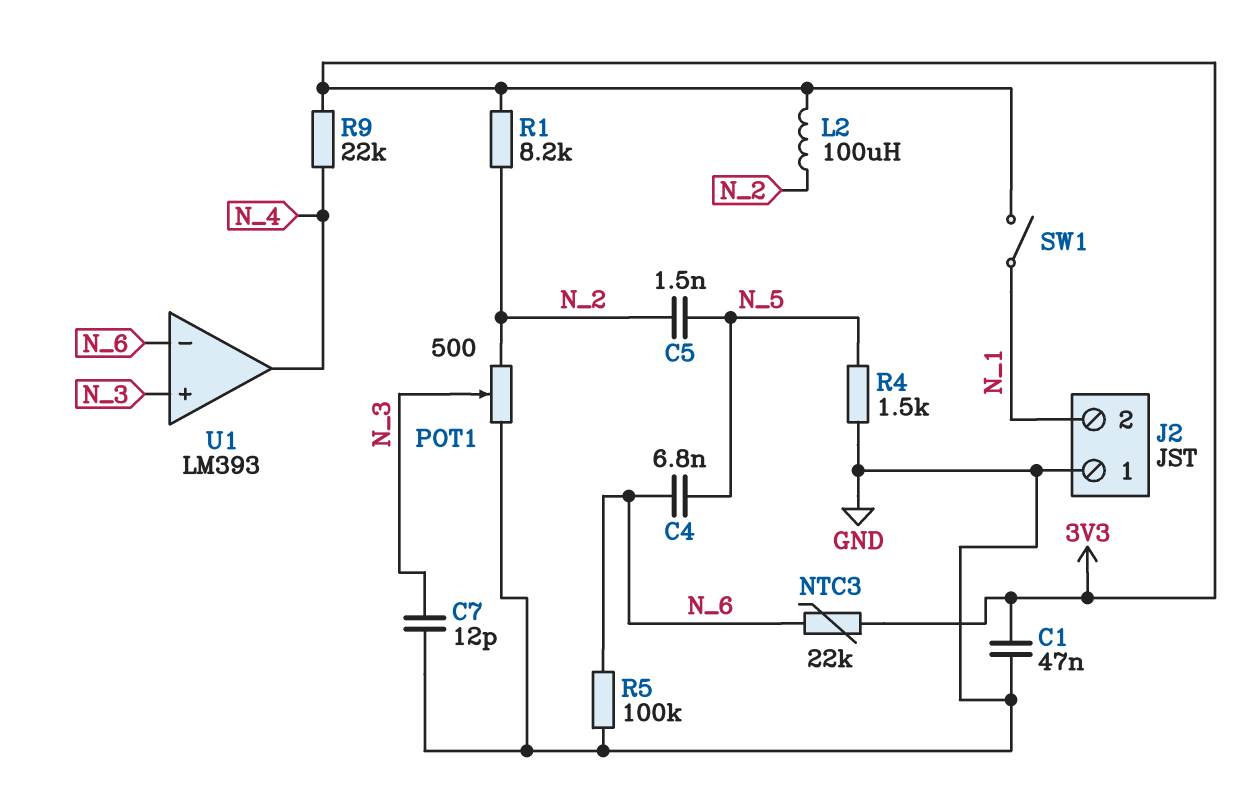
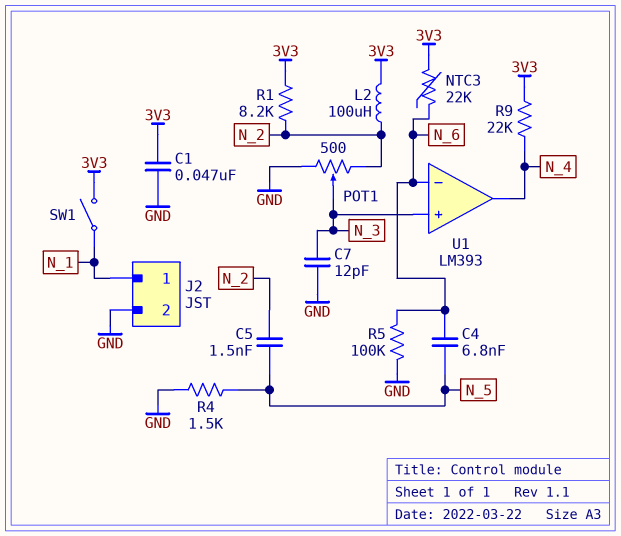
J2 pin 1: GND -> N_1
J2 pin 2: N_1 -> GND

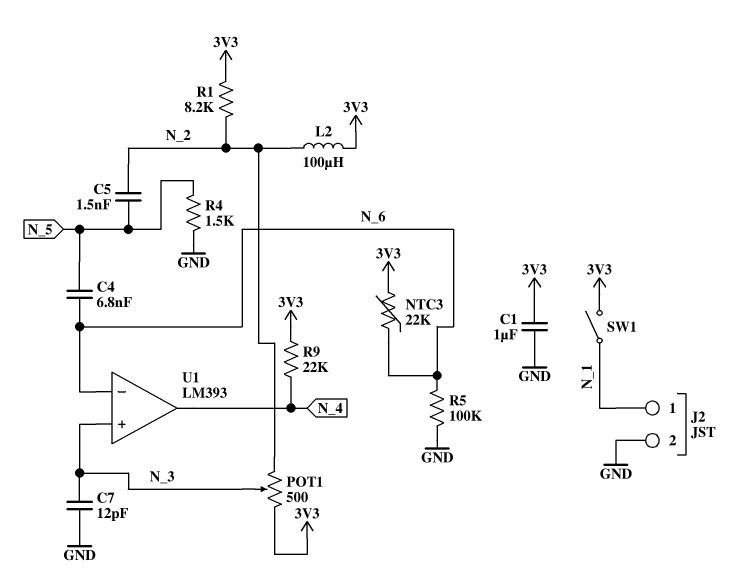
C1: 47nF (3V3, GND) -> 1uF (3V3, GND)
POT1: 500 (GND, N_2, wiper N_3) -> 500 (3V3, N_2, wiper N_3)

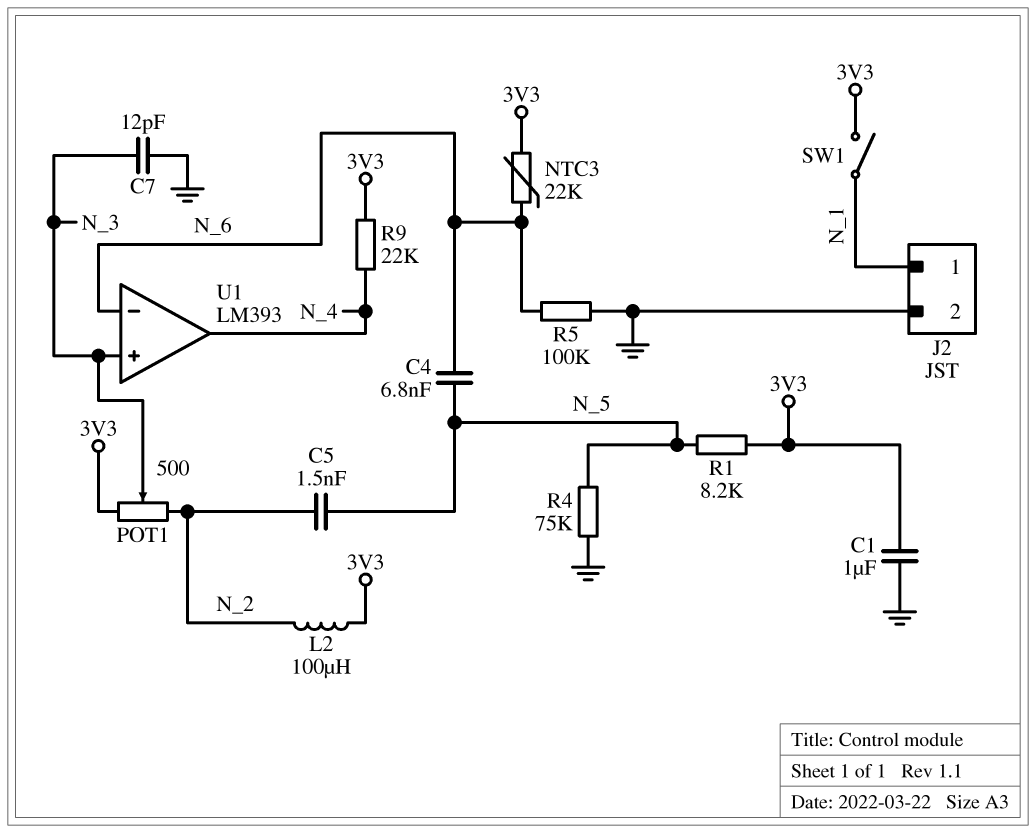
R1: 8.2k (3V3, N_2) -> 8.2k (3V3, N_5)
R4: 1.5k (GND, N_5) -> 75k (GND, N_5)

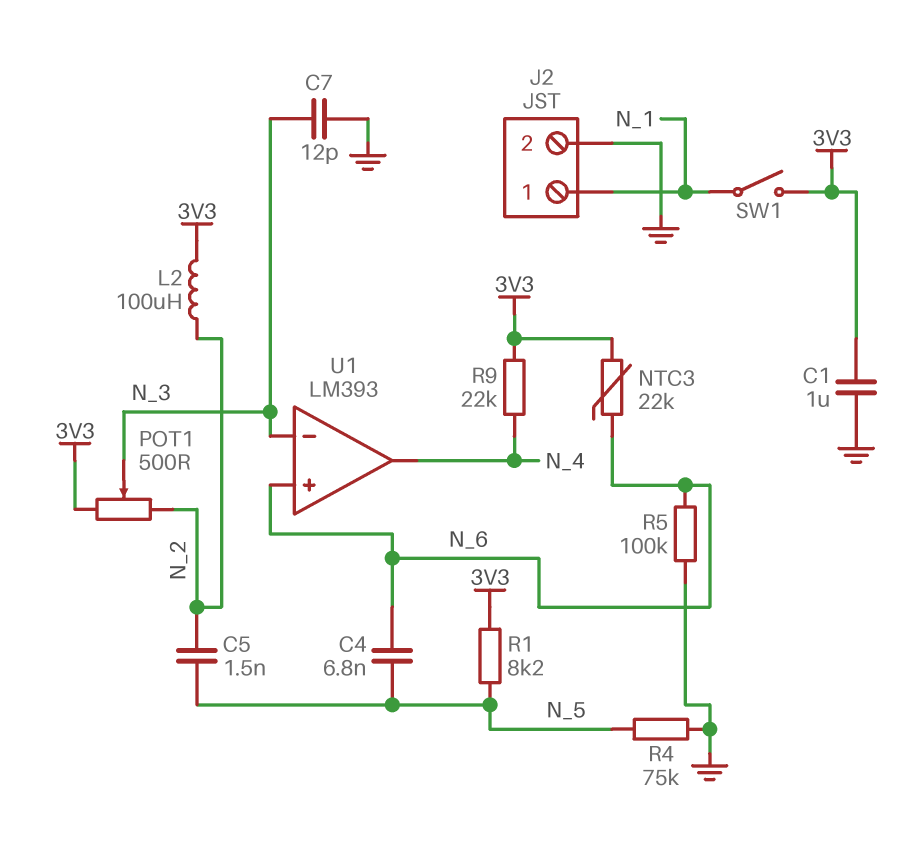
U1 pin in+: N_3 -> N_6
U1 pin in-: N_6 -> N_3

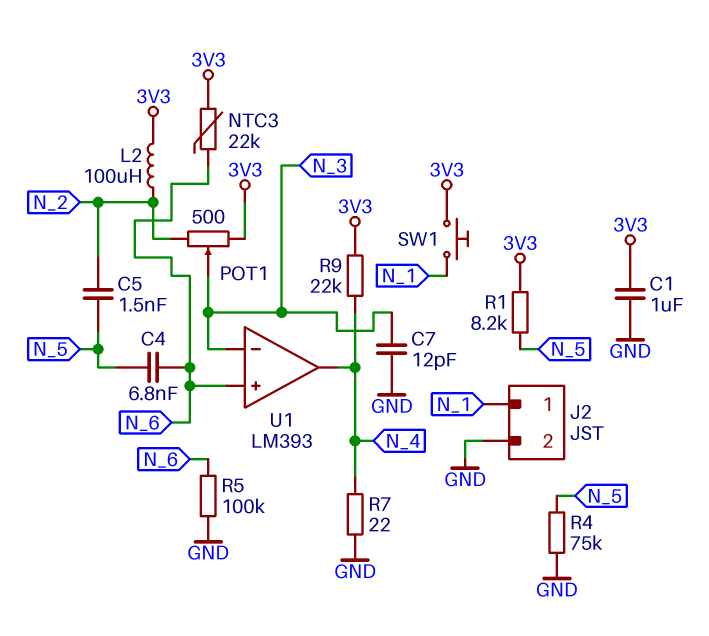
R7: none -> 22 (GND, N_4)
SW1: switch (3V3, N_1) -> button (3V3, N_1)

